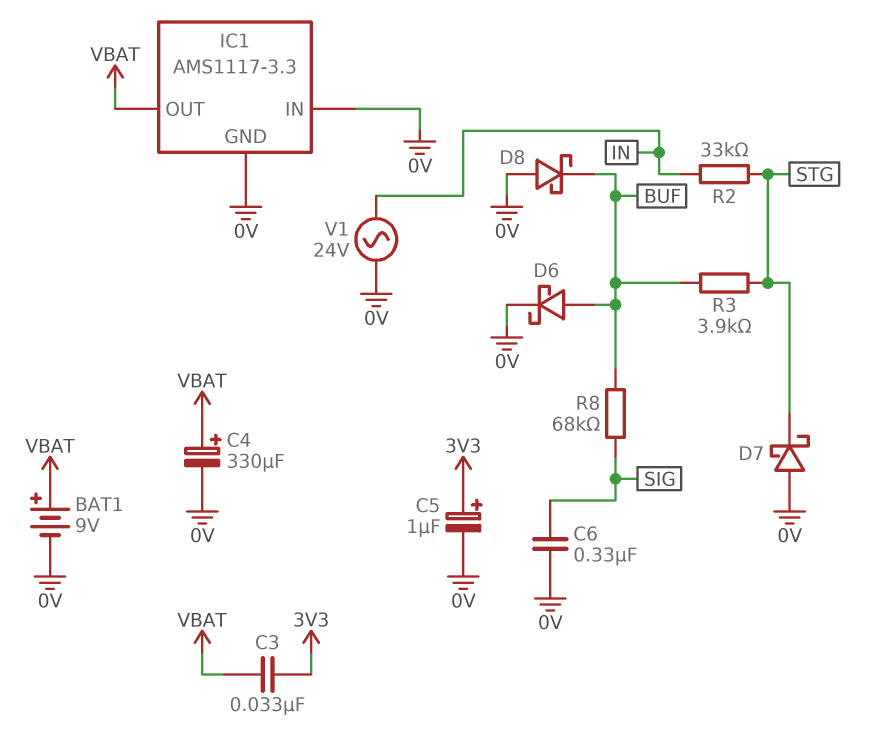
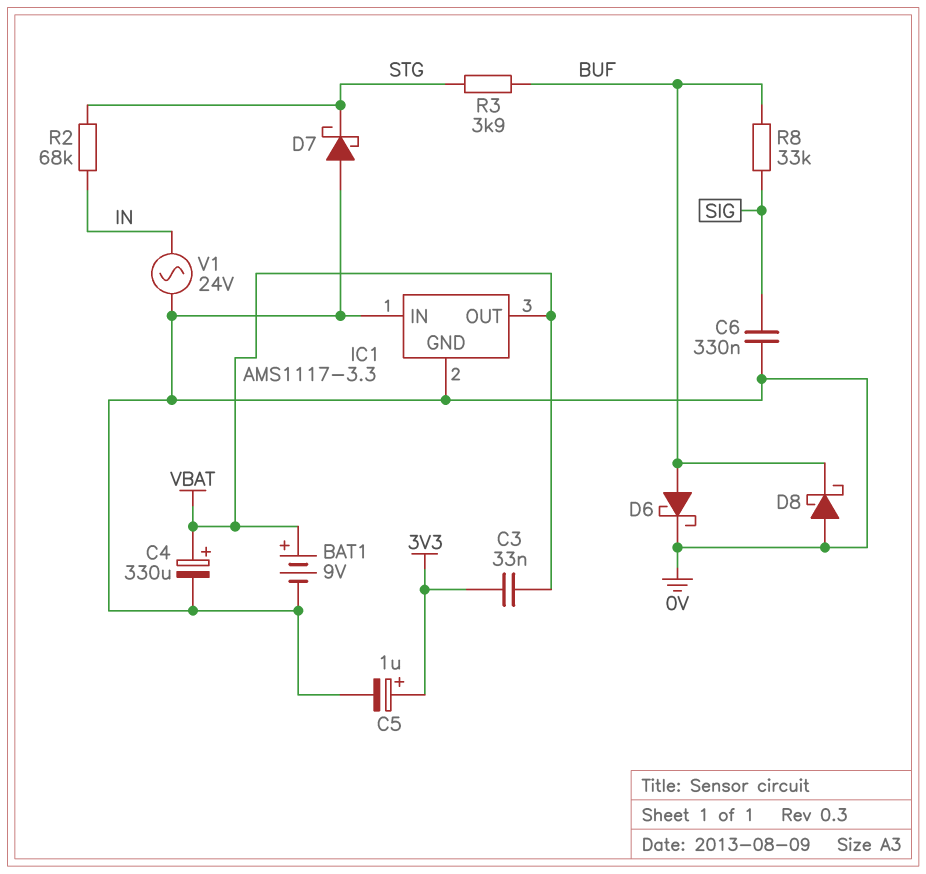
R2: 33k (IN, STG) -> 68k (IN, STG)
R8: 68k (BUF, SIG) -> 33k (BUF, SIG)

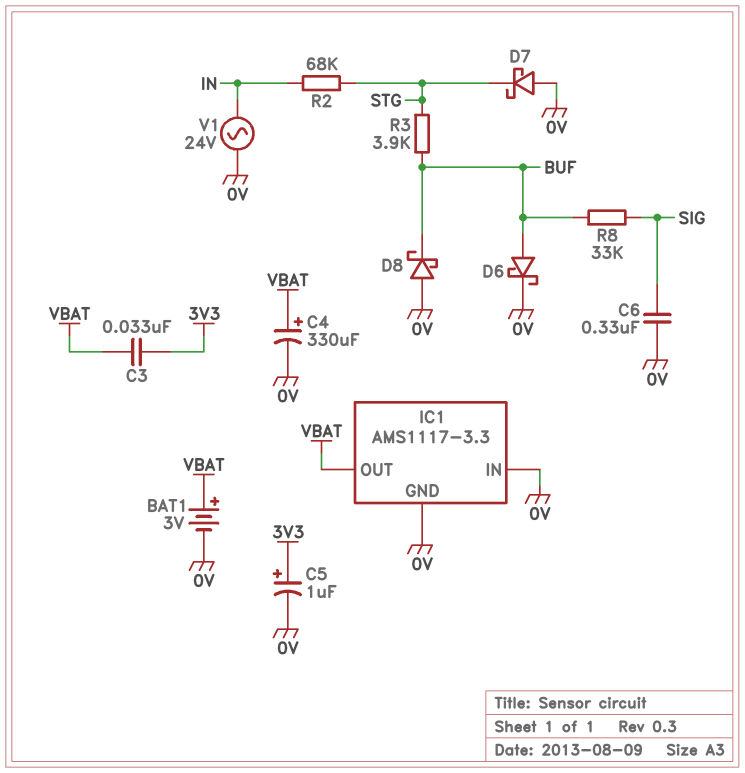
BAT1: 9V (plus VBAT, minus 0V) -> 3V (plus VBAT, minus 0V)

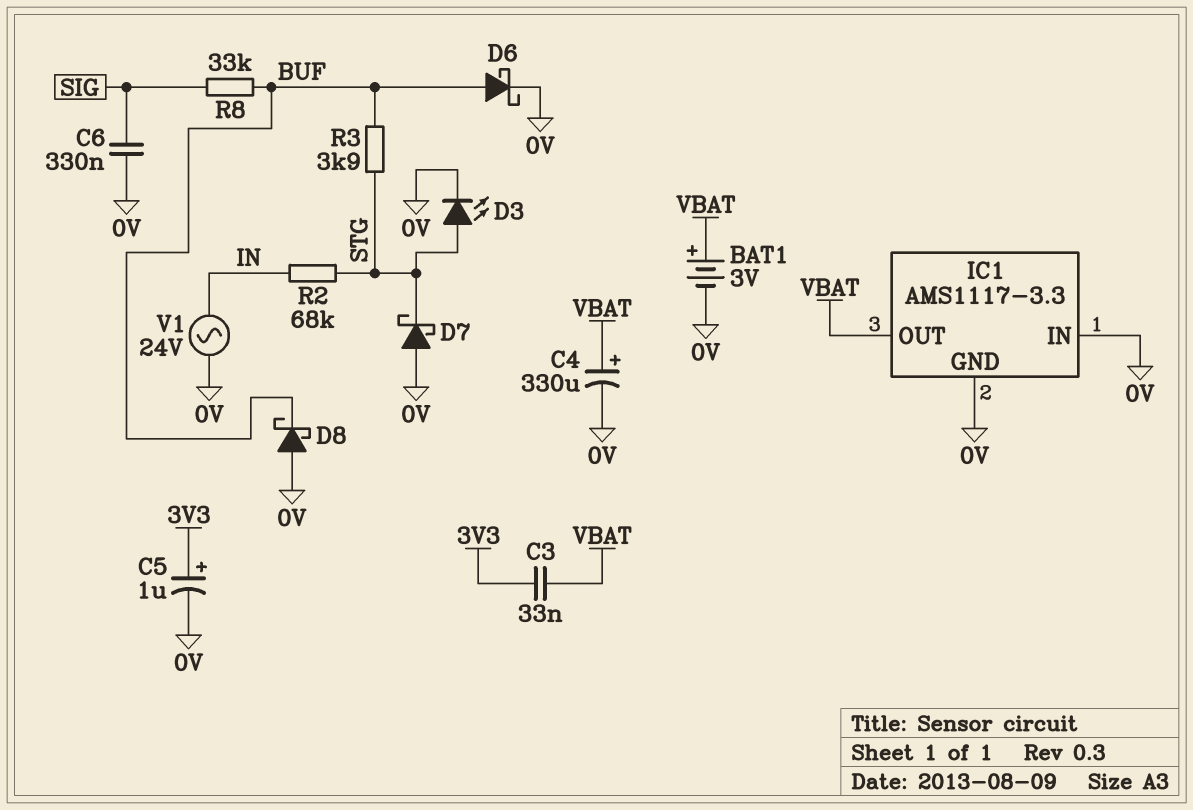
D3: none -> LED (A STG, K 0V)

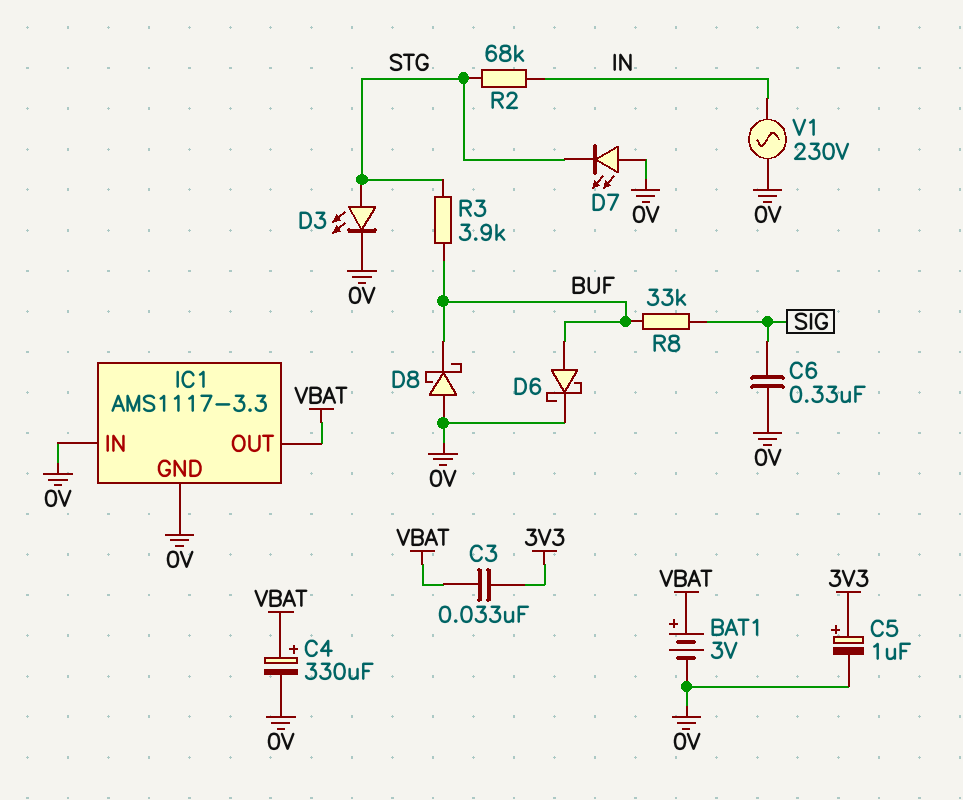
D7: schottky (A 0V, K STG) -> LED (A 0V, K STG)
V1: AC 24V (0V, IN) -> AC 230V (0V, IN)

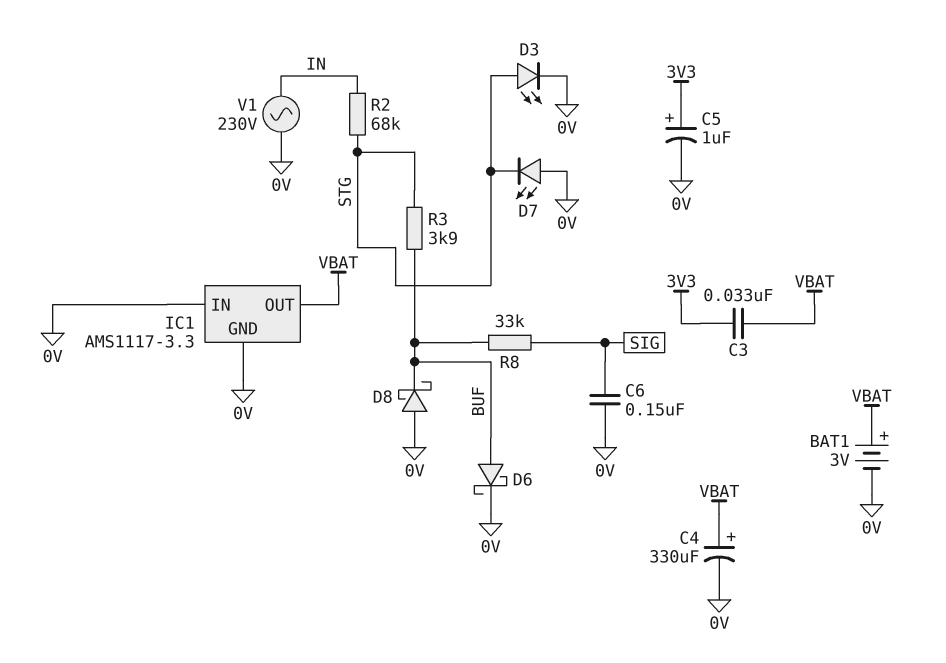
C6: 330nF (0V, SIG) -> 150nF (0V, SIG)

